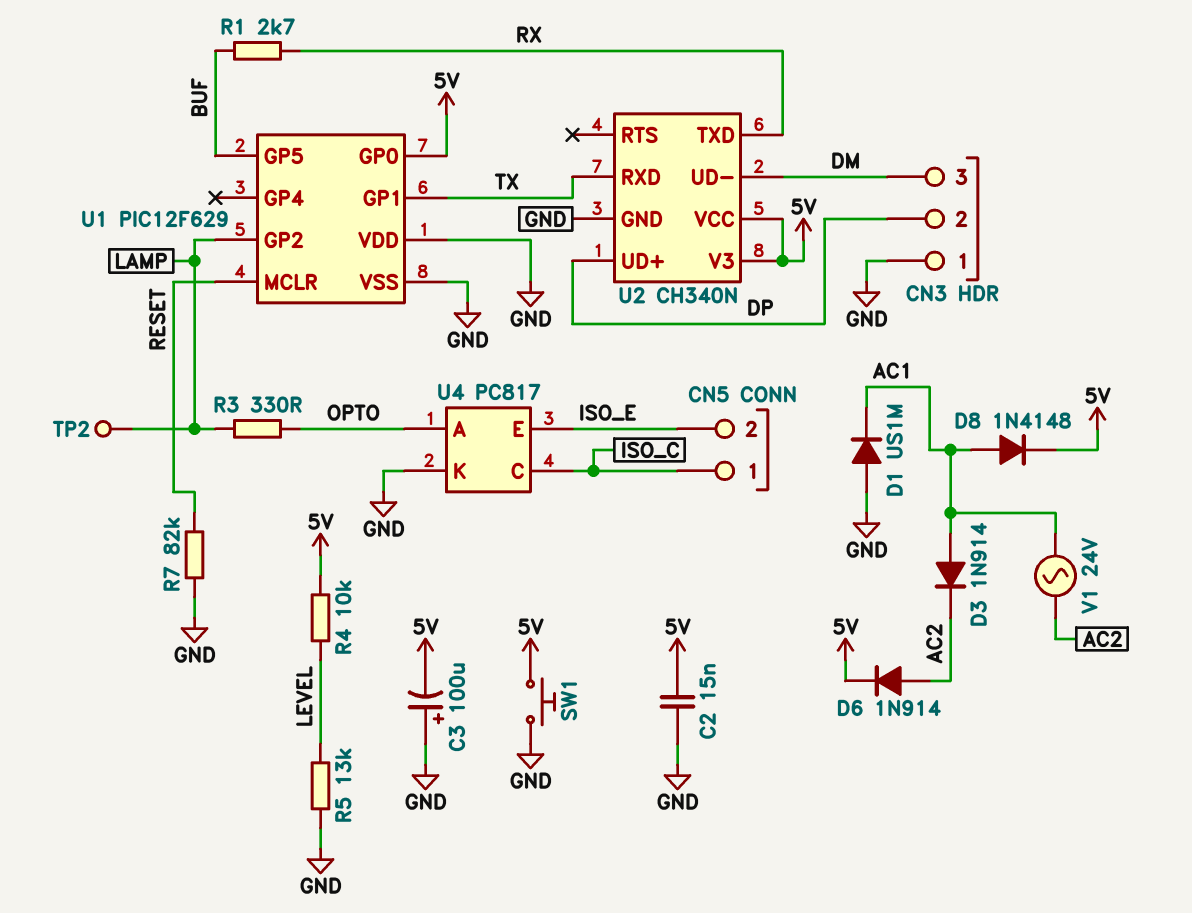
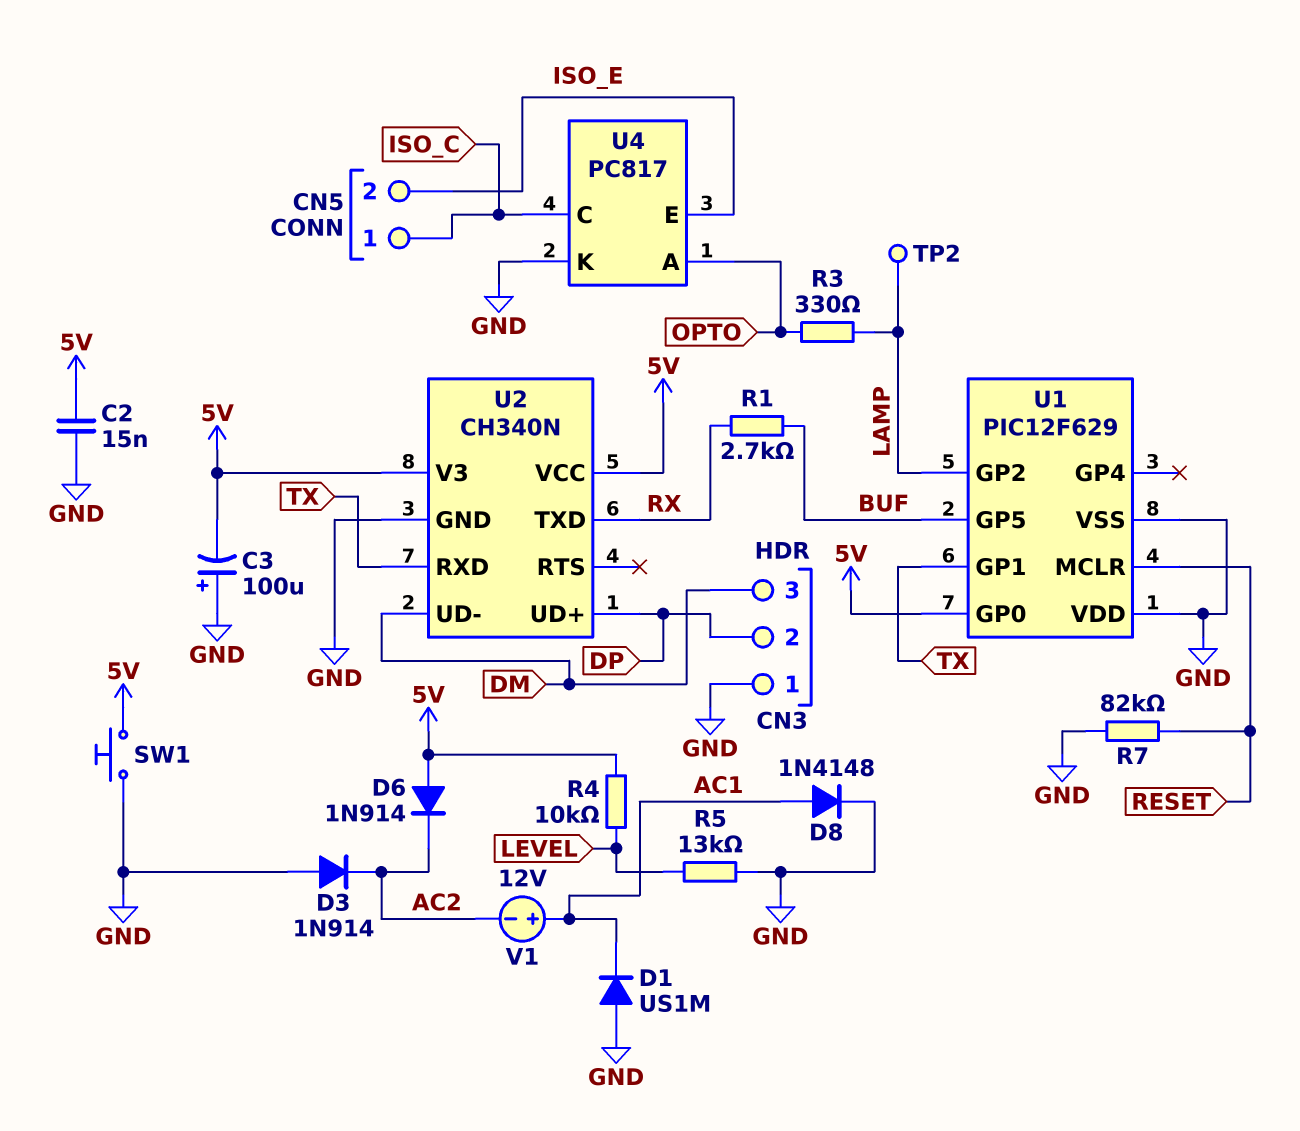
D3: diode 1N914 (A AC1, K AC2) -> diode 1N914 (A GND, K AC2)
D6: diode 1N914 (A AC2, K 5V) -> diode 1N914 (A 5V, K AC2)
D8: diode 1N4148 (A AC1, K 5V) -> diode 1N4148 (A AC1, K GND)
V1: AC 24V (AC1, AC2) -> 12V (plus AC1, minus AC2)

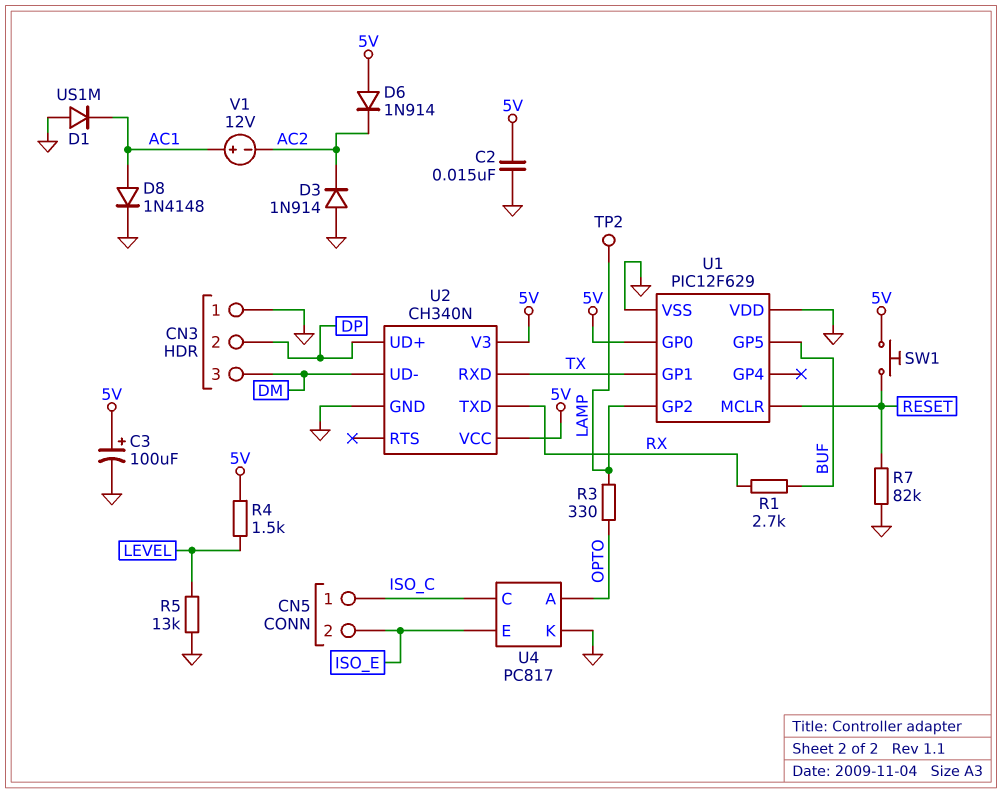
C3: 100uF (plus GND, minus 5V) -> 100uF (plus 5V, minus GND)
R4: 10k (5V, LEVEL) -> 1.5k (5V, LEVEL)
SW1: button (5V, GND) -> button (5V, RESET)

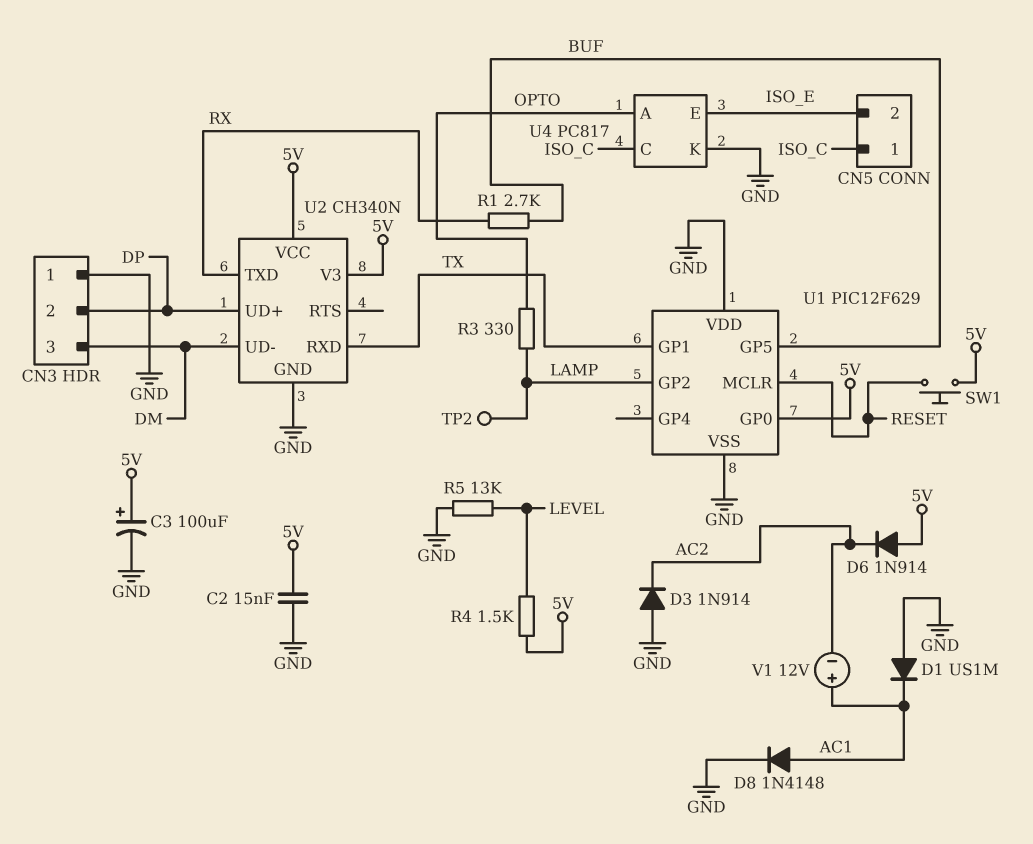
R7: 82k (GND, RESET) -> none

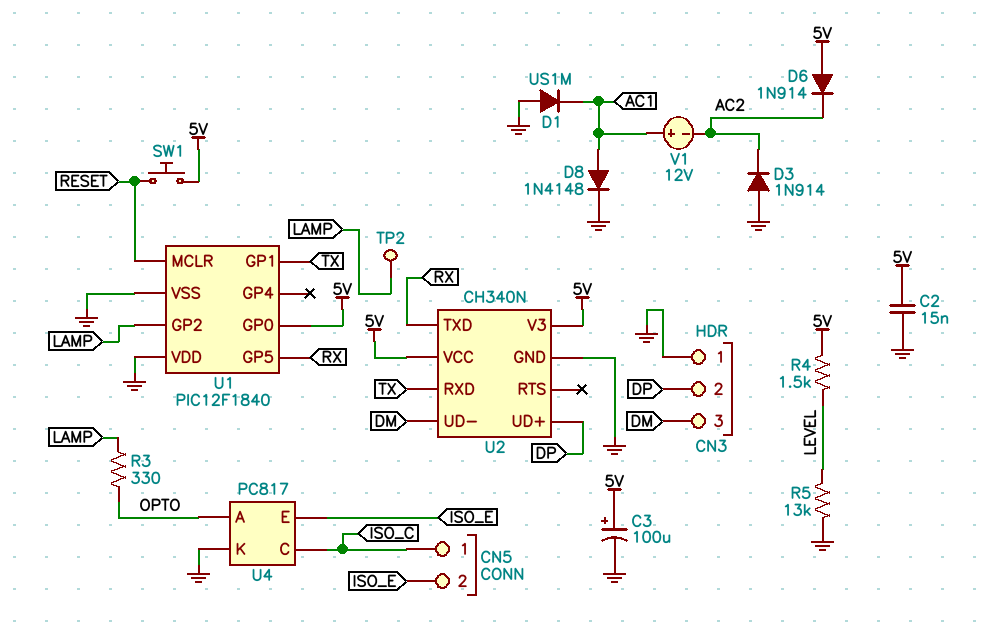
R1: 2.7k (BUF, RX) -> none
U1: PIC12F629 -> PIC12F1840
U1 pin GP5: BUF -> RX

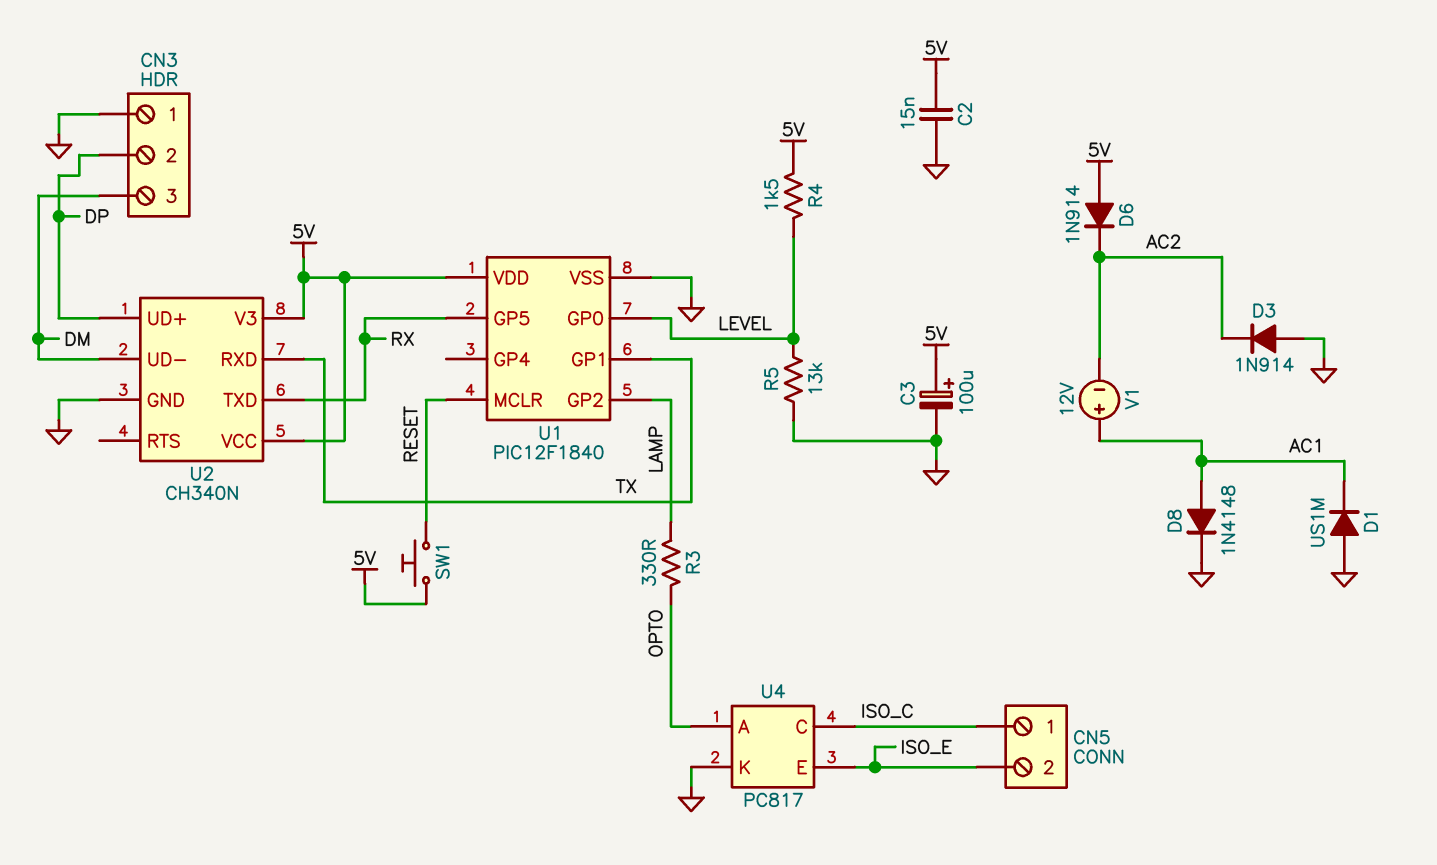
TP2: test point (LAMP) -> none
U1 pin GP0: 5V -> LEVEL
U1 pin VDD: GND -> 5V

